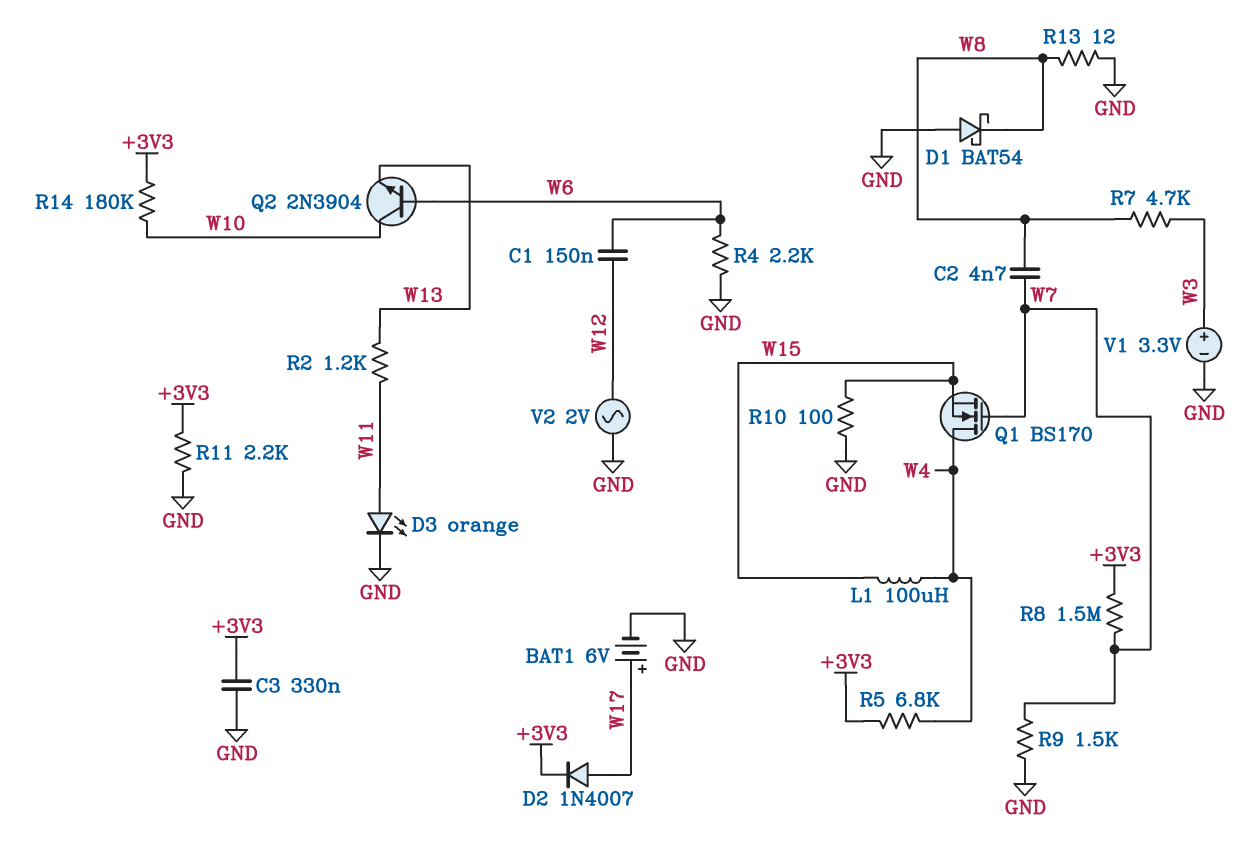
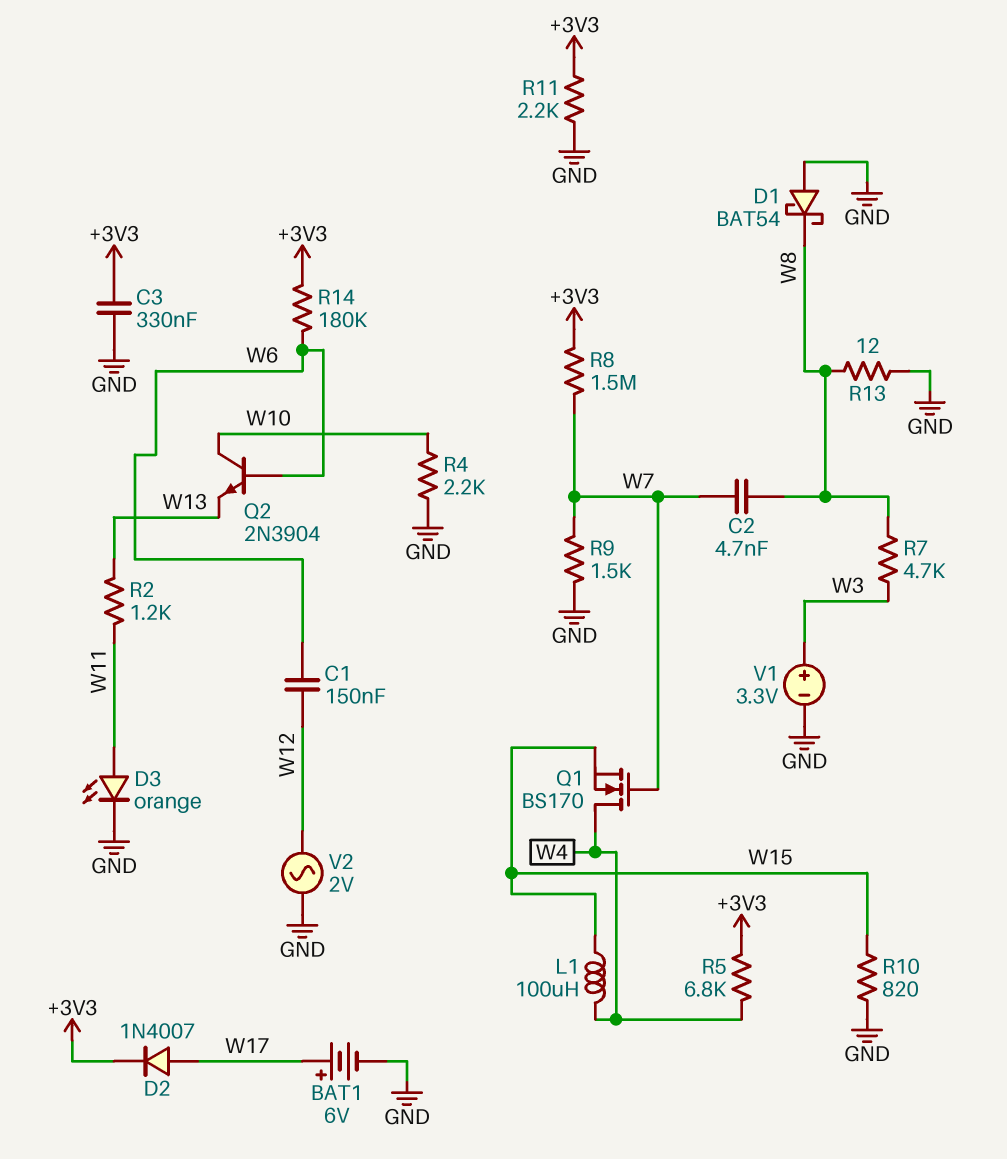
R4: 2.2k (GND, W6) -> 2.2k (GND, W10)
R10: 100 (GND, W15) -> 820 (GND, W15)
R14: 180k (+3V3, W10) -> 180k (+3V3, W6)

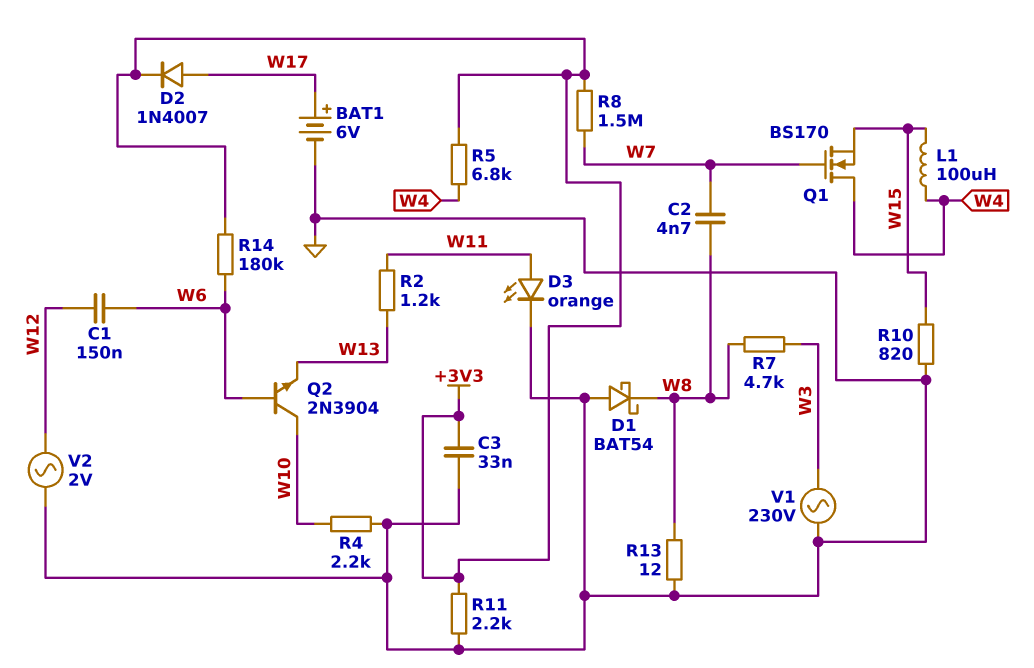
C3: 330nF (+3V3, GND) -> 33nF (+3V3, GND)
R9: 1.5k (GND, W7) -> none
V1: 3.3V (plus W3, minus GND) -> AC 230V (GND, W3)

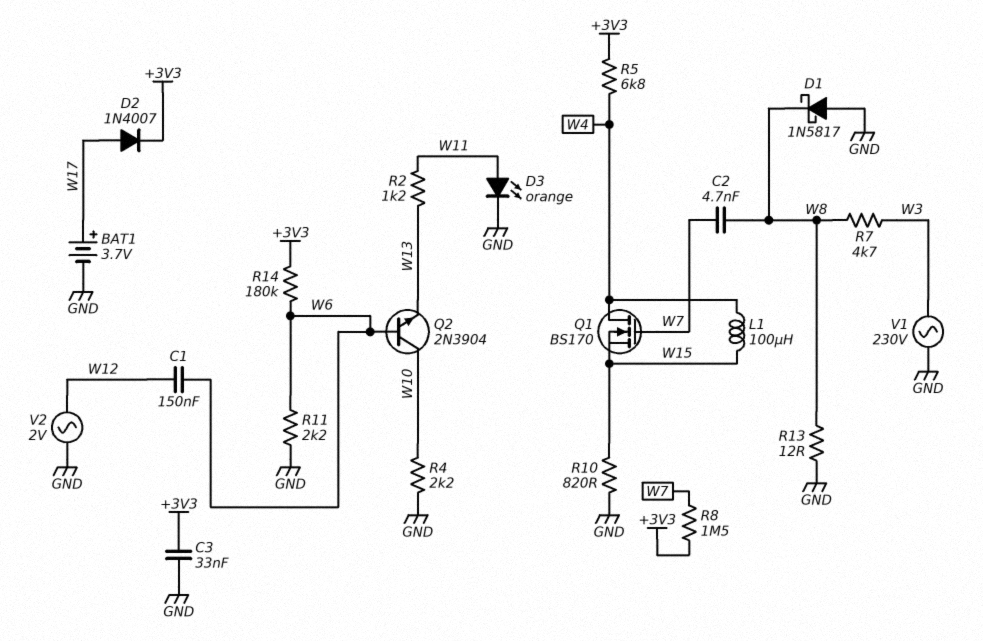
BAT1: 6V (plus W17, minus GND) -> 3.7V (plus W17, minus GND)
D1: schottky BAT54 (A GND, K W8) -> schottky 1N5817 (A GND, K W8)
R11: 2.2k (+3V3, GND) -> 2.2k (GND, W6)

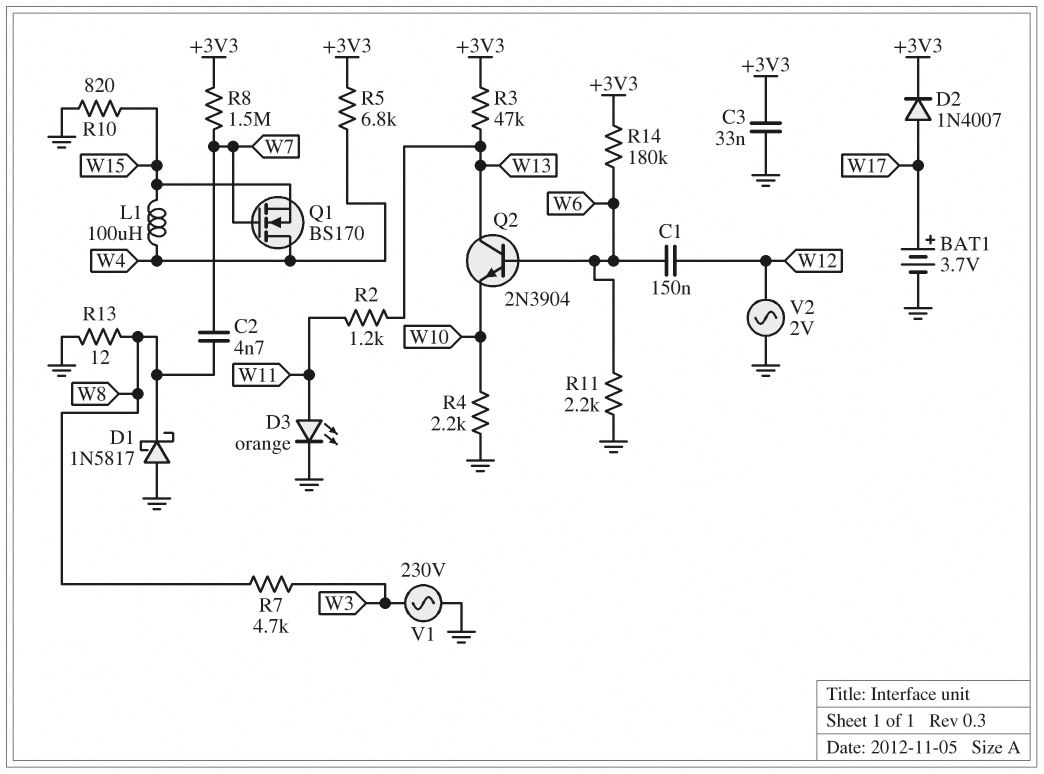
Q2: NPN 2N3904 (B W6, C W10, E W13) -> NPN 2N3904 (B W6, C W13, E W10)
R3: none -> 47k (+3V3, W13)

